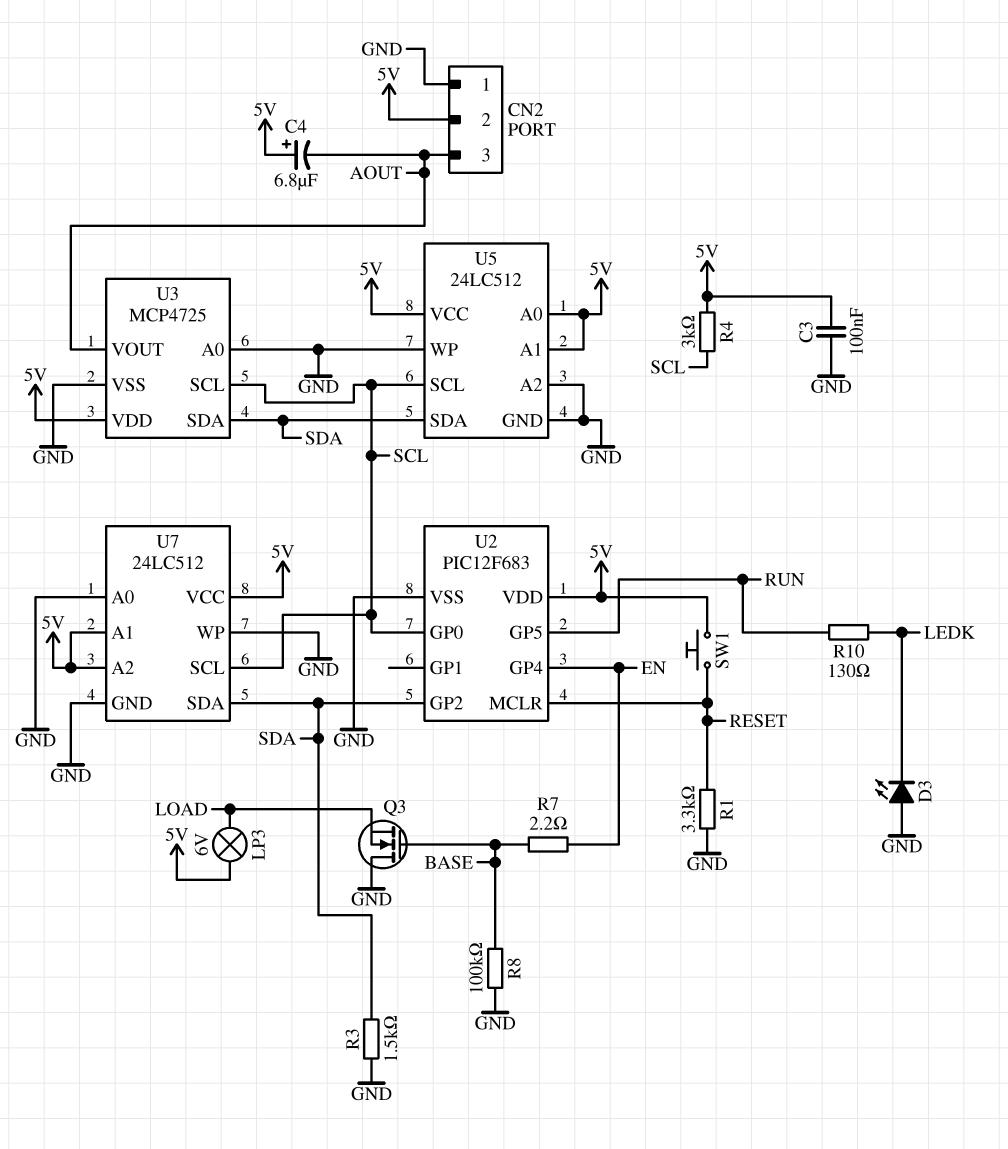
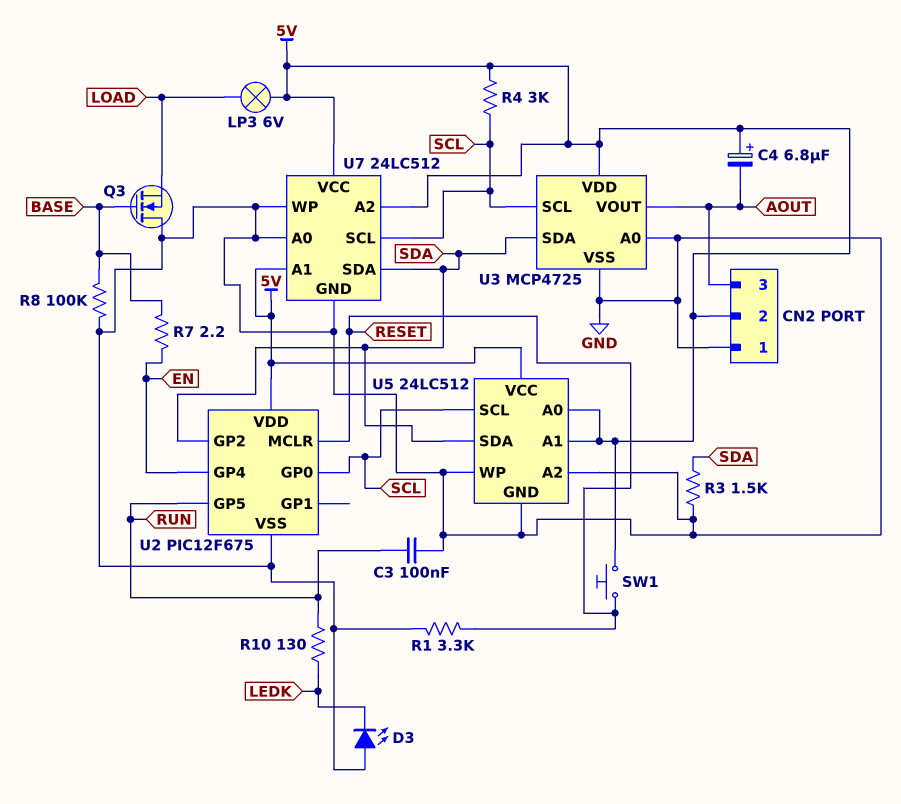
C3: 100nF (5V, GND) -> 100nF (GND, RUN)
U2: PIC12F683 -> PIC12F675

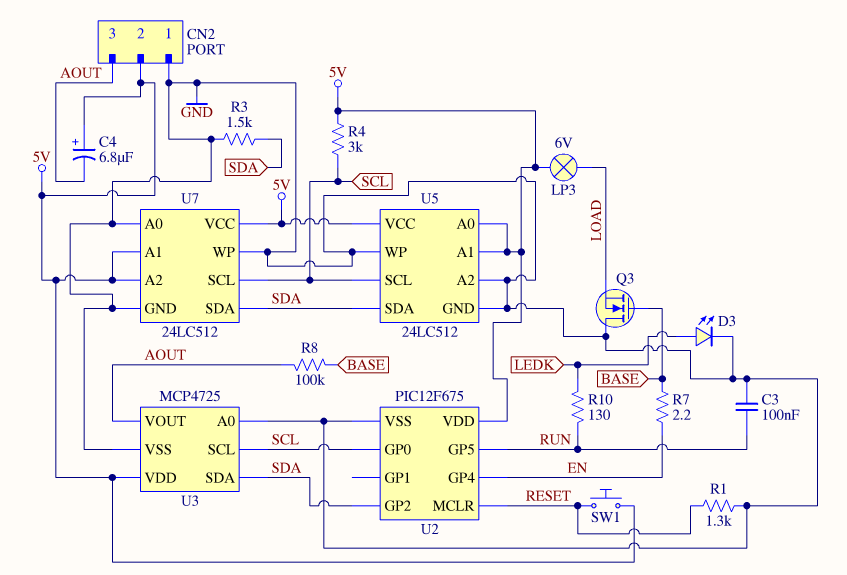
D3: LED (A GND, K LEDK) -> LED (A LEDK, K GND)
R1: 3.3k (GND, RESET) -> 1.3k (GND, RESET)
R8: 100k (BASE, GND) -> 100k (AOUT, BASE)

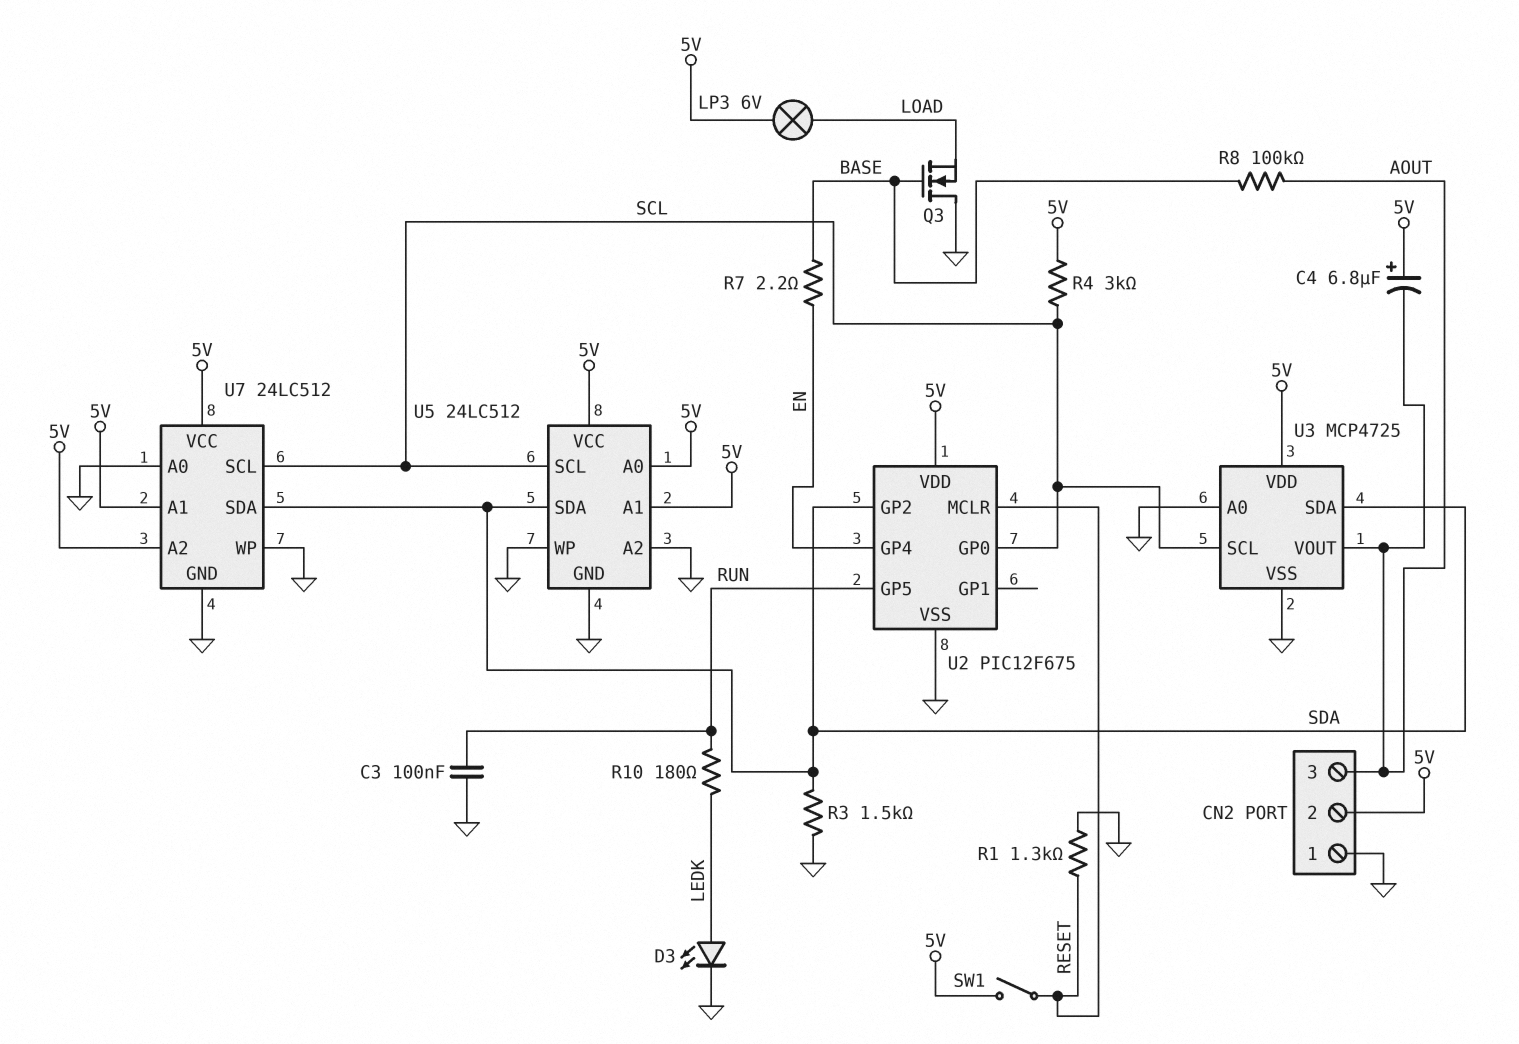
R10: 130 (LEDK, RUN) -> 180 (LEDK, RUN)
SW1: button (5V, RESET) -> switch (5V, RESET)

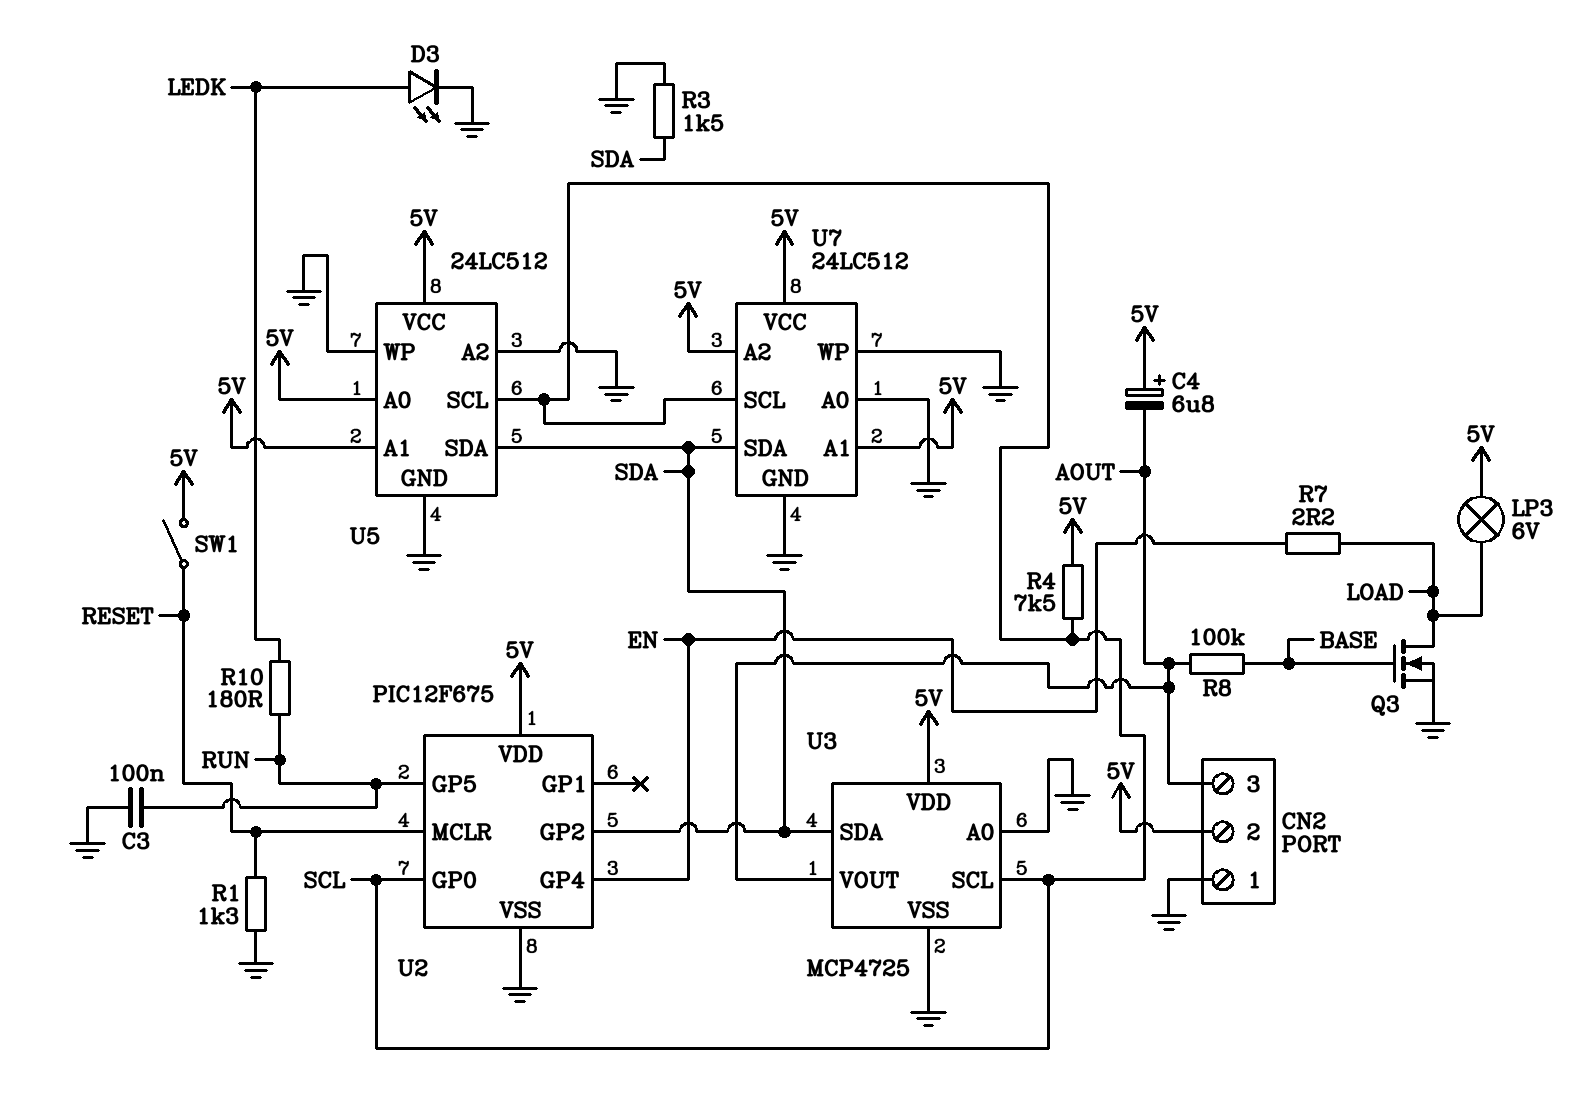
Q3: NMOS (G BASE, D GND, S LOAD) -> NMOS (G BASE, D LOAD, S GND)
R4: 3k (5V, SCL) -> 7.5k (5V, SCL)
R7: 2.2 (BASE, EN) -> 2.2 (EN, LOAD)

